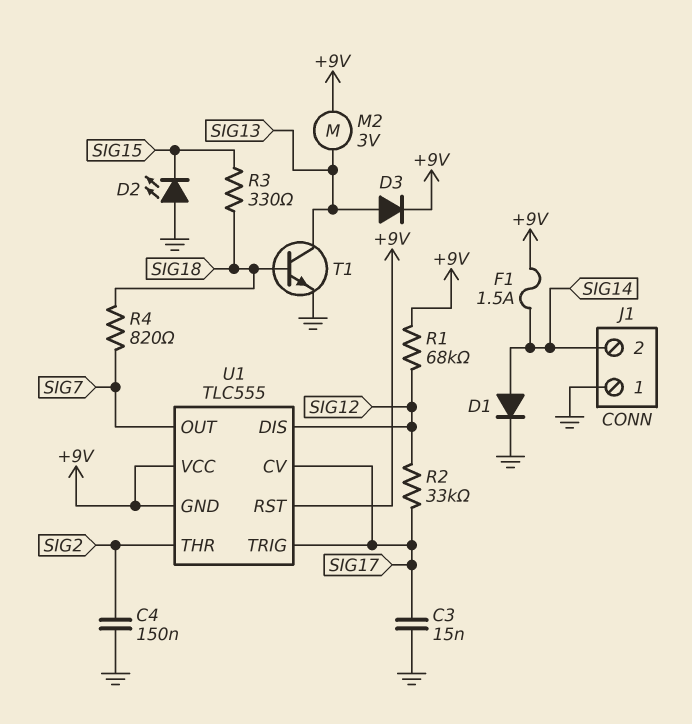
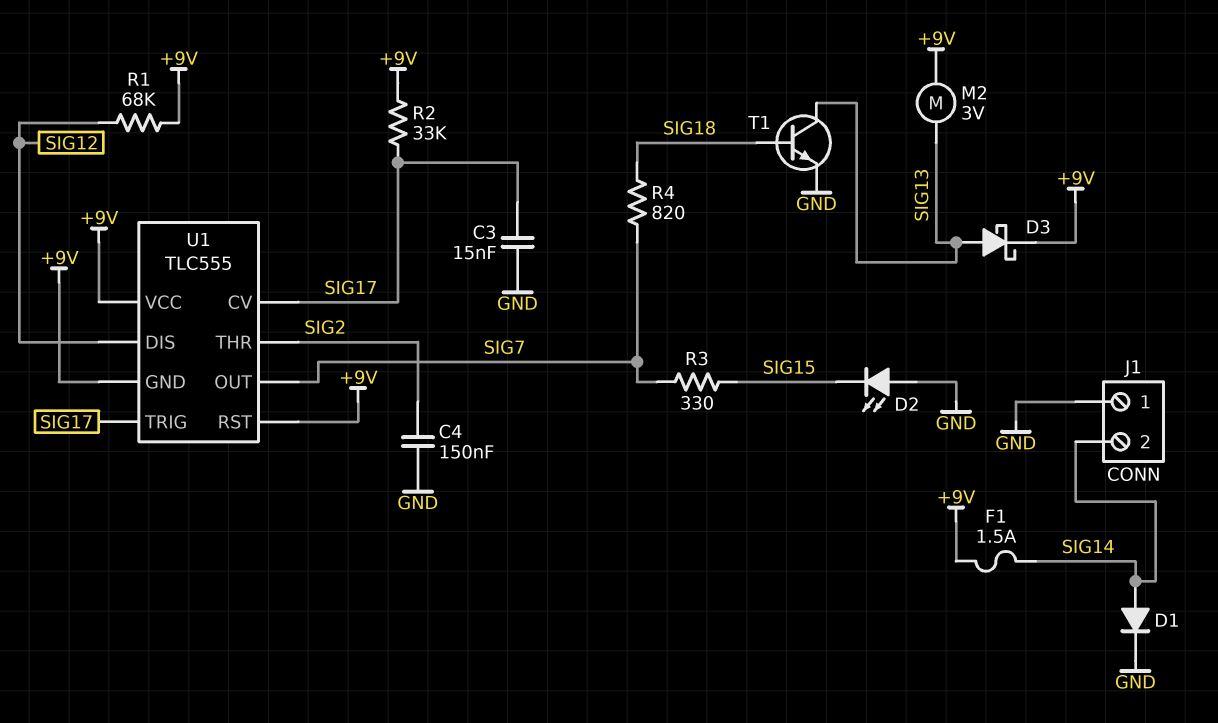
D3: diode (A SIG13, K +9V) -> schottky (A SIG13, K +9V)
R2: 33k (SIG12, SIG17) -> 33k (+9V, SIG17)
R3: 330 (SIG15, SIG18) -> 330 (SIG7, SIG15)

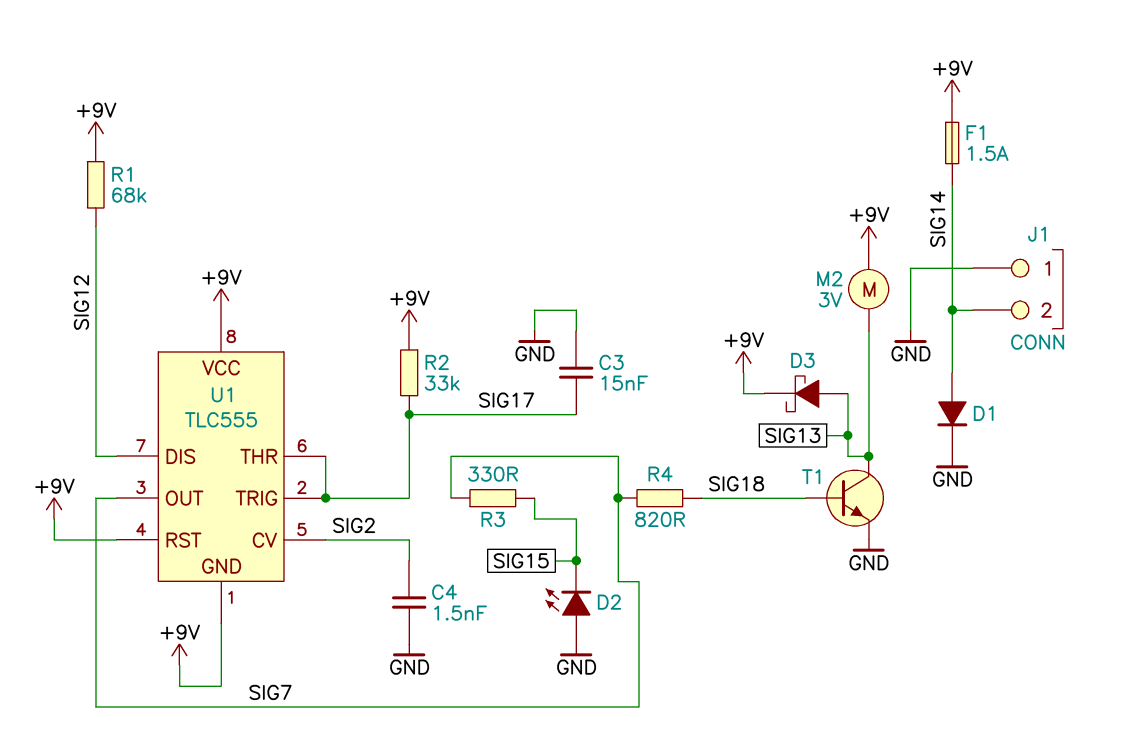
C4: 150nF (GND, SIG2) -> 1.5nF (GND, SIG2)
U1 pin CV: SIG17 -> SIG2
U1 pin THR: SIG2 -> SIG17

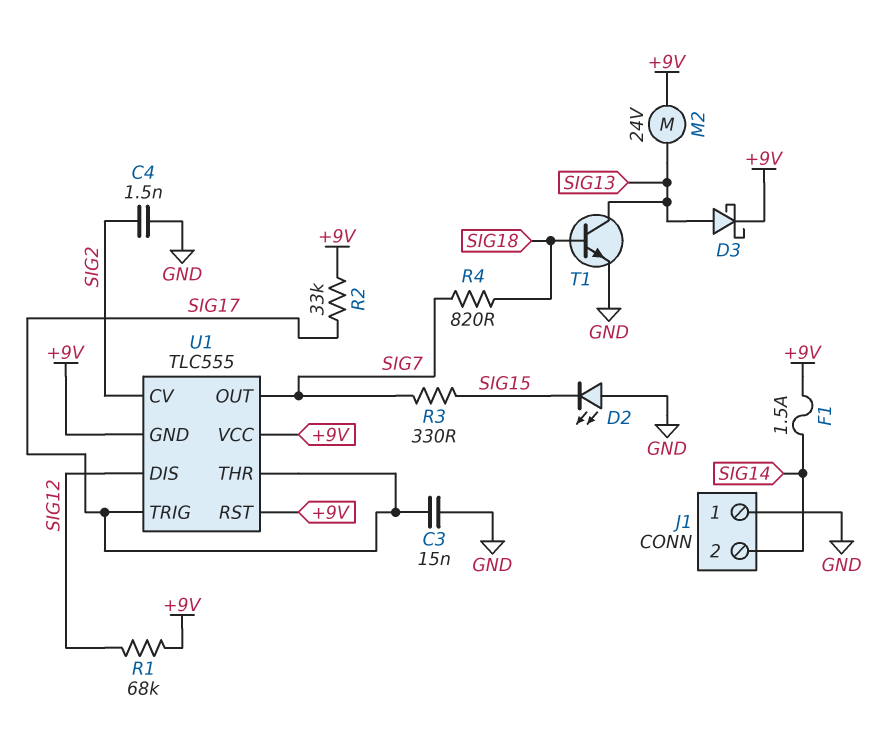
D1: diode (A SIG14, K GND) -> none
M2: motor 3V (+9V, SIG13) -> motor 24V (+9V, SIG13)

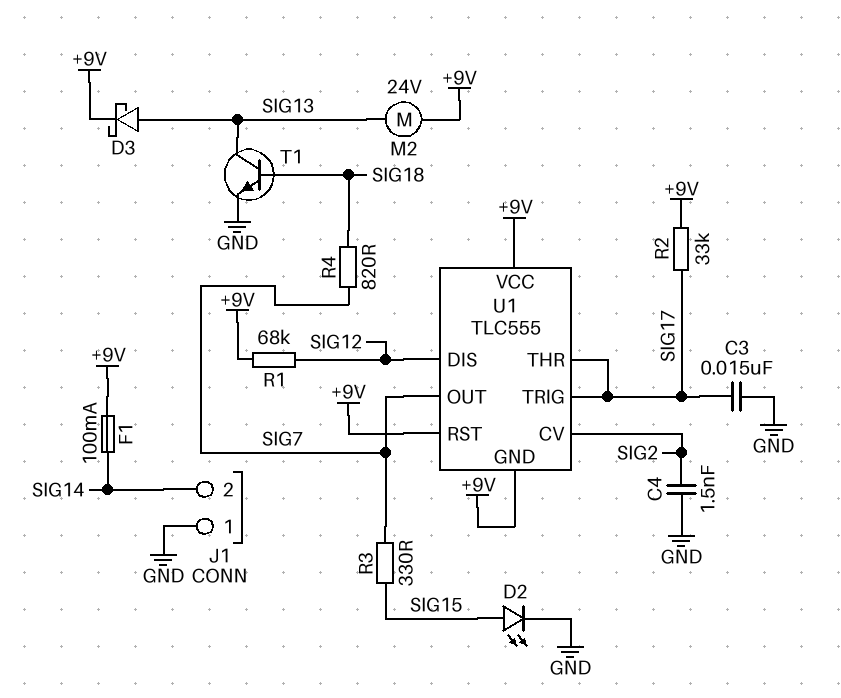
D2: LED (A GND, K SIG15) -> LED (A SIG15, K GND)
F1: 1.5A (+9V, SIG14) -> 100mA (+9V, SIG14)

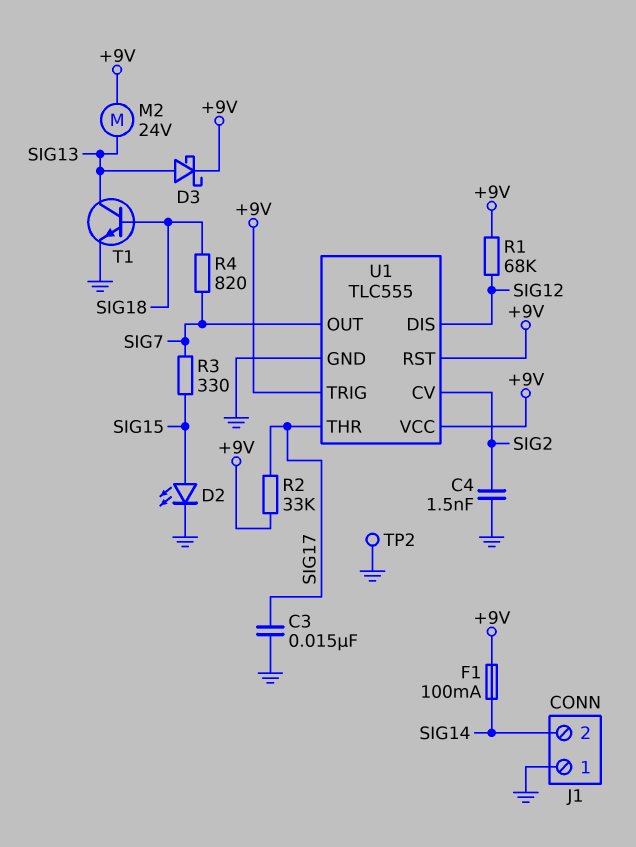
TP2: none -> test point (GND)
U1 pin GND: +9V -> GND
U1 pin TRIG: SIG17 -> +9V

